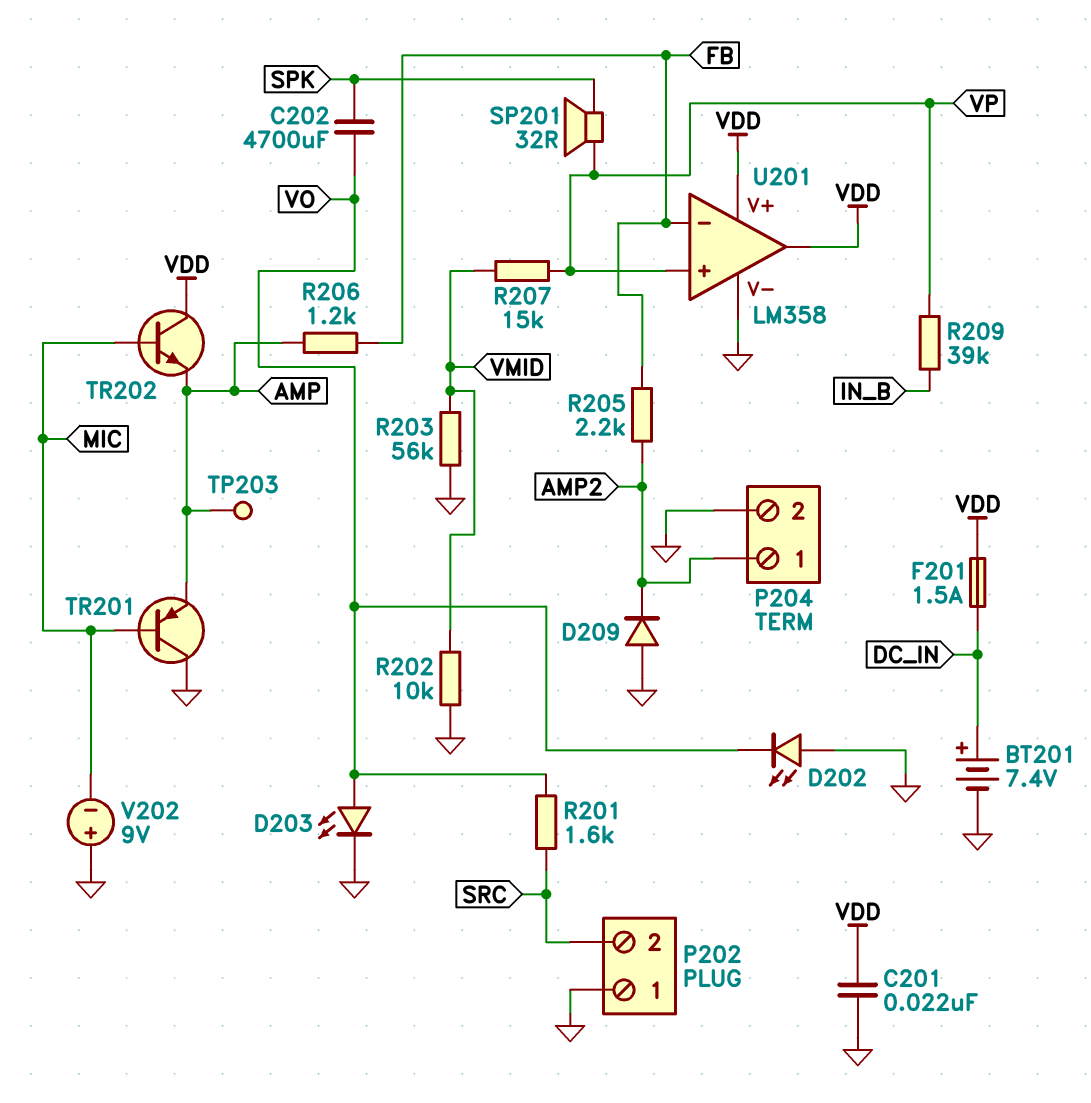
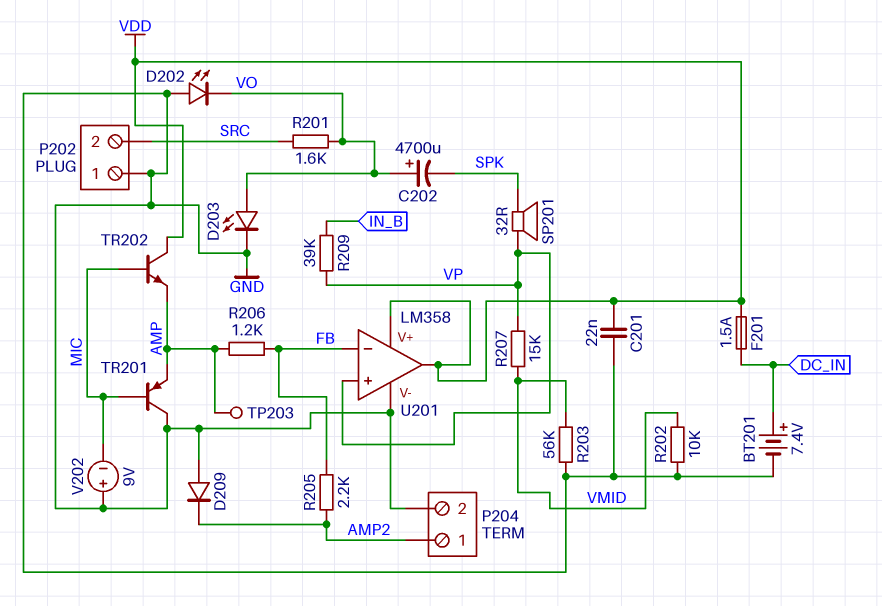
C202: 4700uF (SPK, VO) -> 4700uF (plus VO, minus SPK)

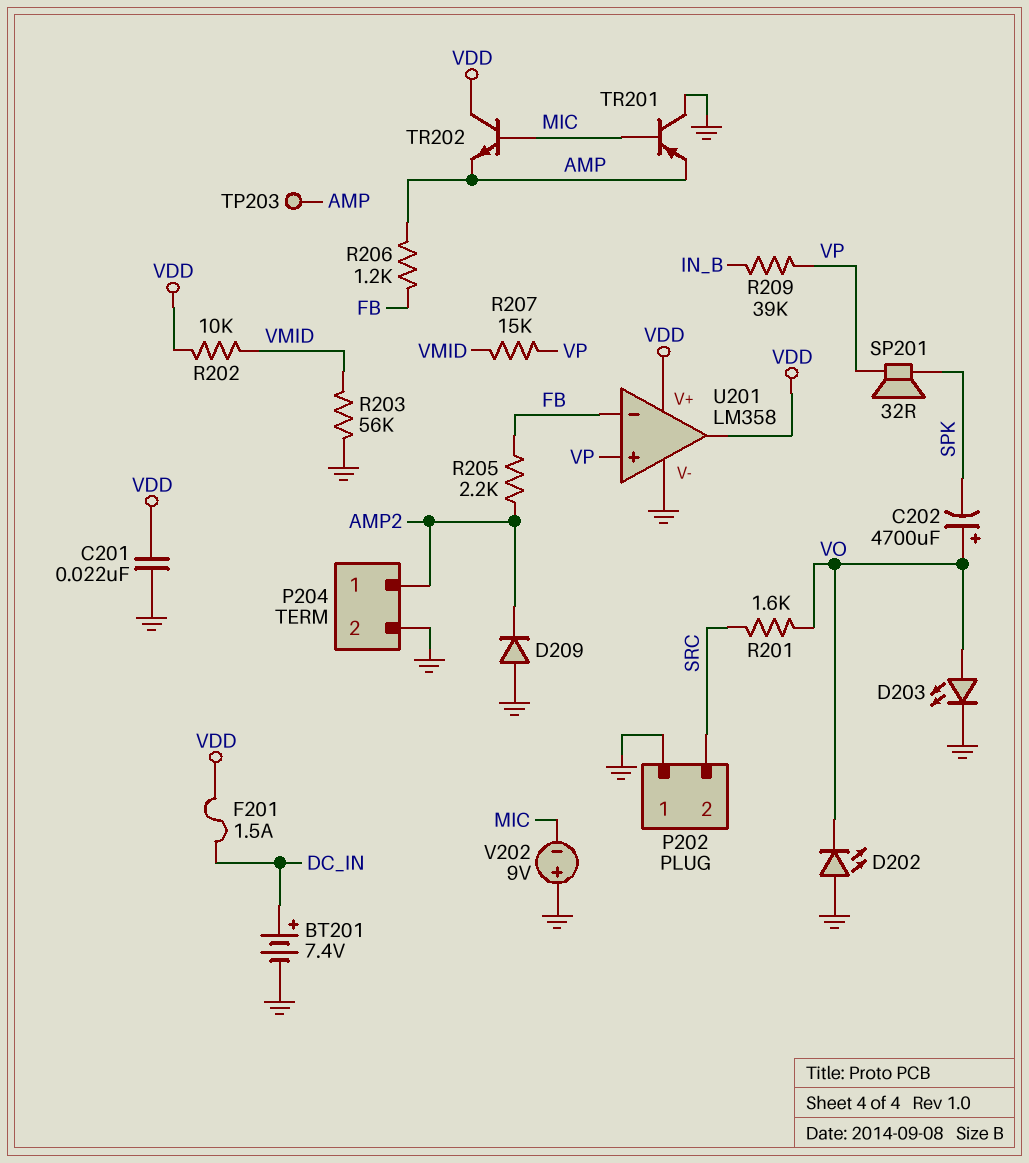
R202: 10k (GND, VMID) -> 10k (VDD, VMID)

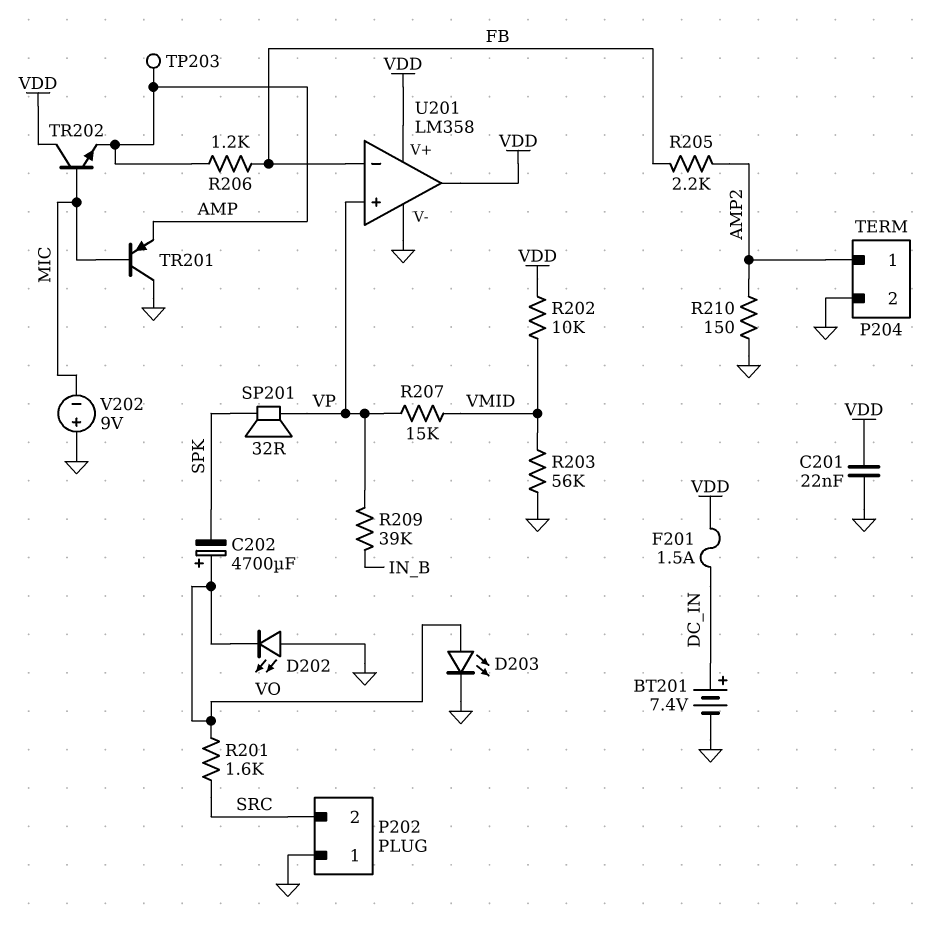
D209: diode (A GND, K AMP2) -> none
R210: none -> 150 (AMP2, GND)

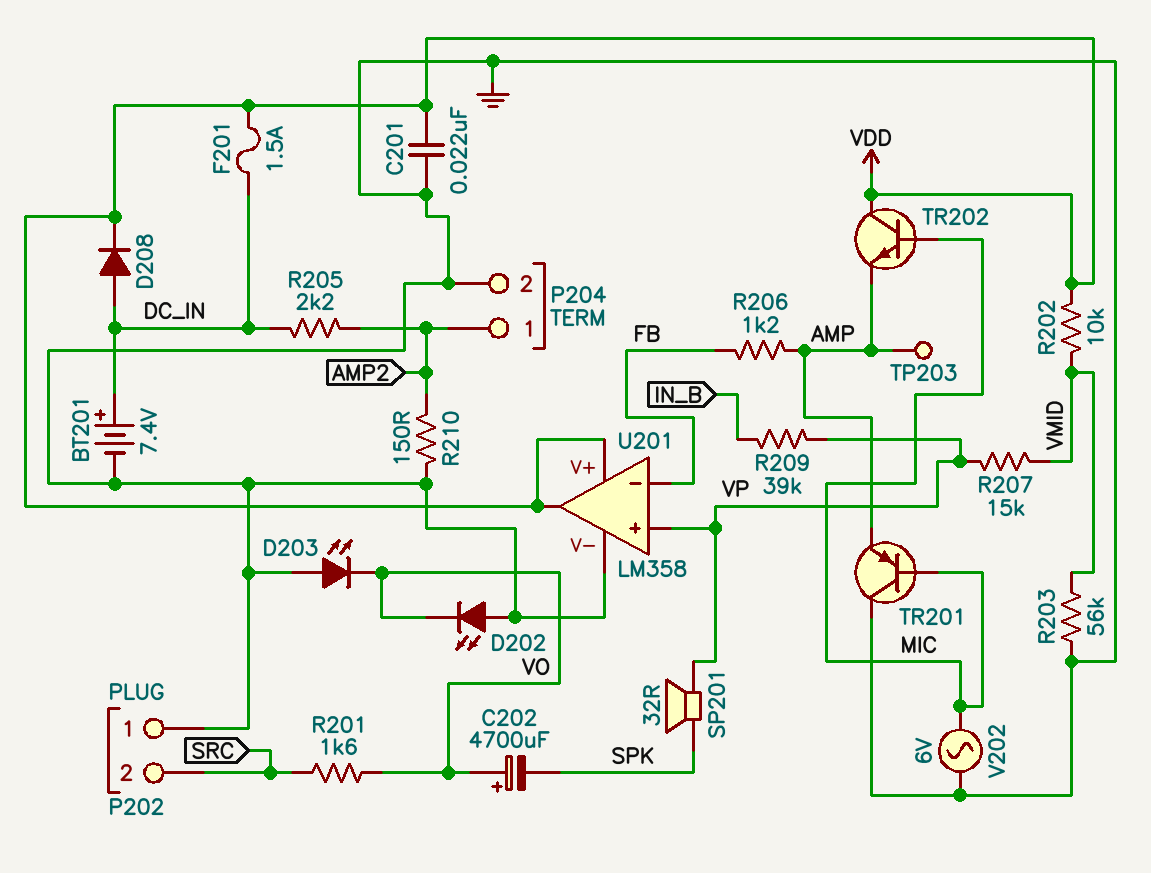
D203: LED (A VO, K GND) -> LED (A GND, K VO)
D208: none -> diode (A DC_IN, K VDD)
R205: 2.2k (AMP2, FB) -> 2.2k (AMP2, DC_IN)
V202: 9V (plus GND, minus MIC) -> AC 6V (GND, MIC)

